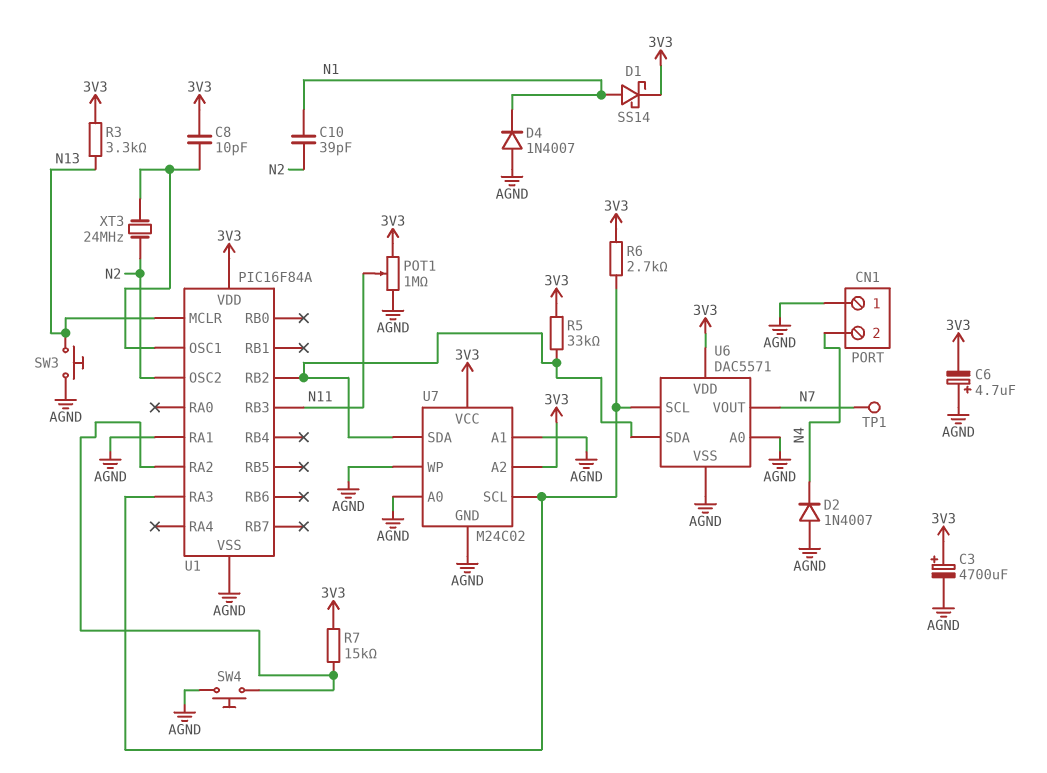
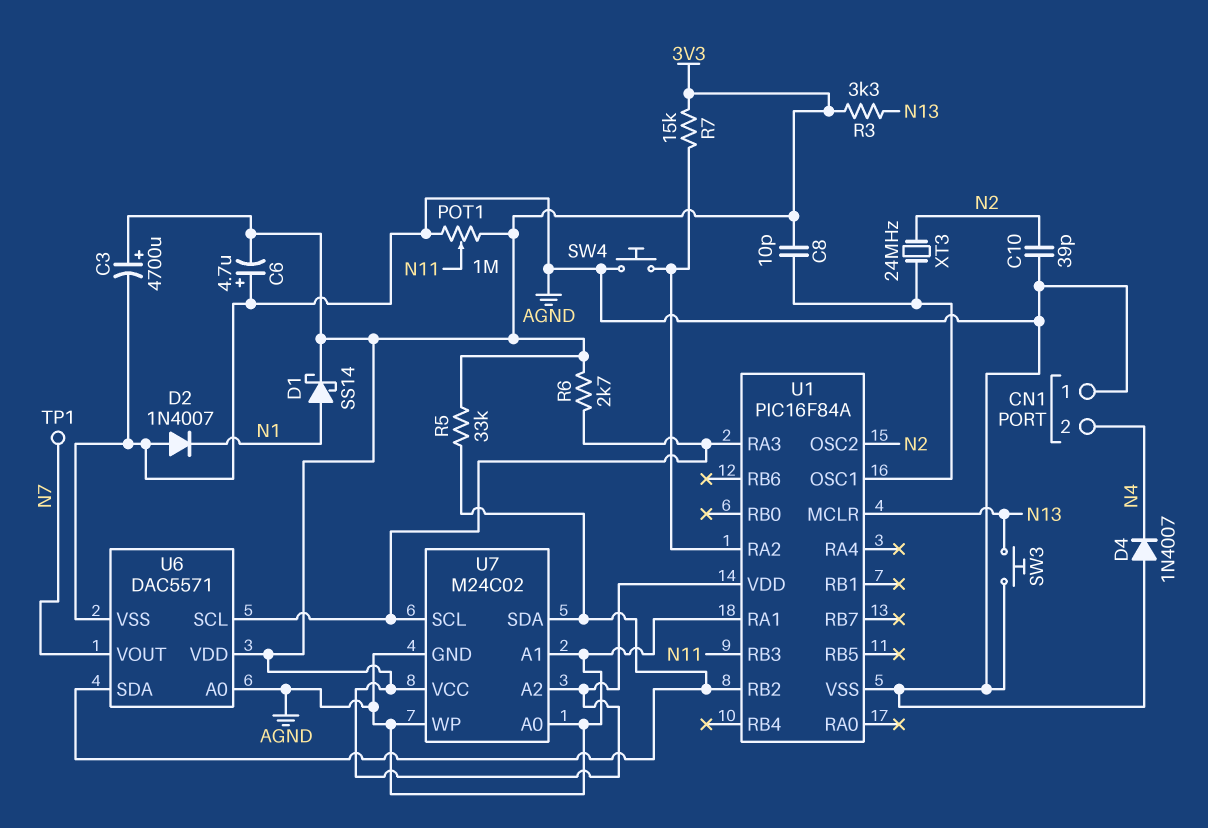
C10: 39pF (N1, N2) -> 39pF (AGND, N2)
D2: diode 1N4007 (A AGND, K N4) -> diode 1N4007 (A AGND, K N1)
D4: diode 1N4007 (A AGND, K N1) -> diode 1N4007 (A AGND, K N4)

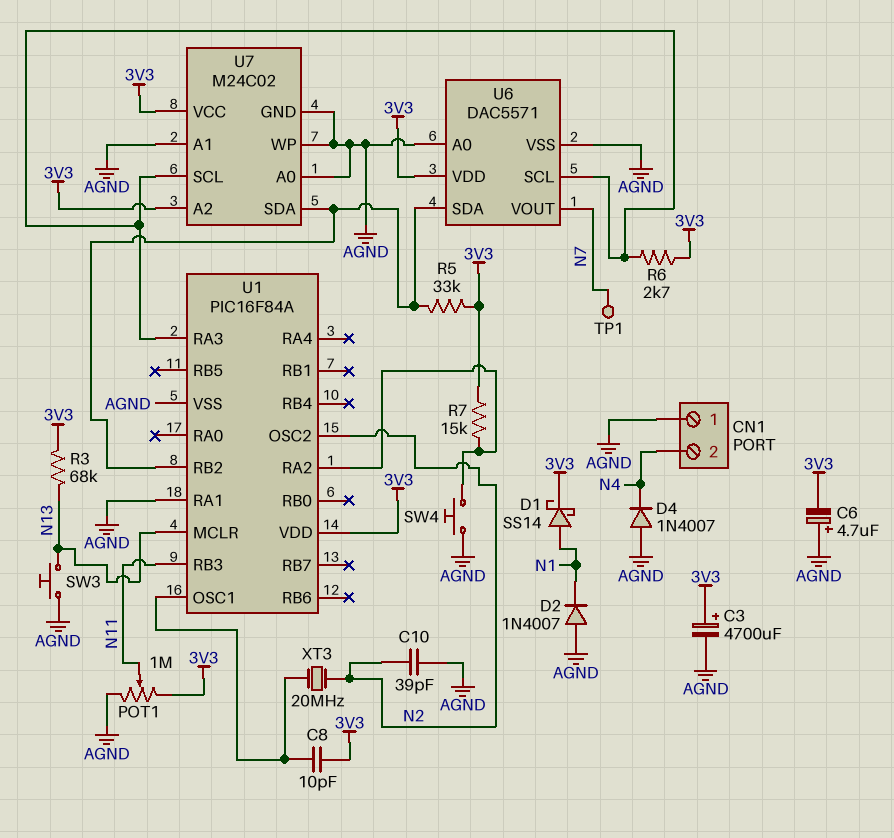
R3: 3.3k (3V3, N13) -> 68k (3V3, N13)
XT3: 24MHz (N2, U1/OSC1) -> 20MHz (N2, U1/OSC1)

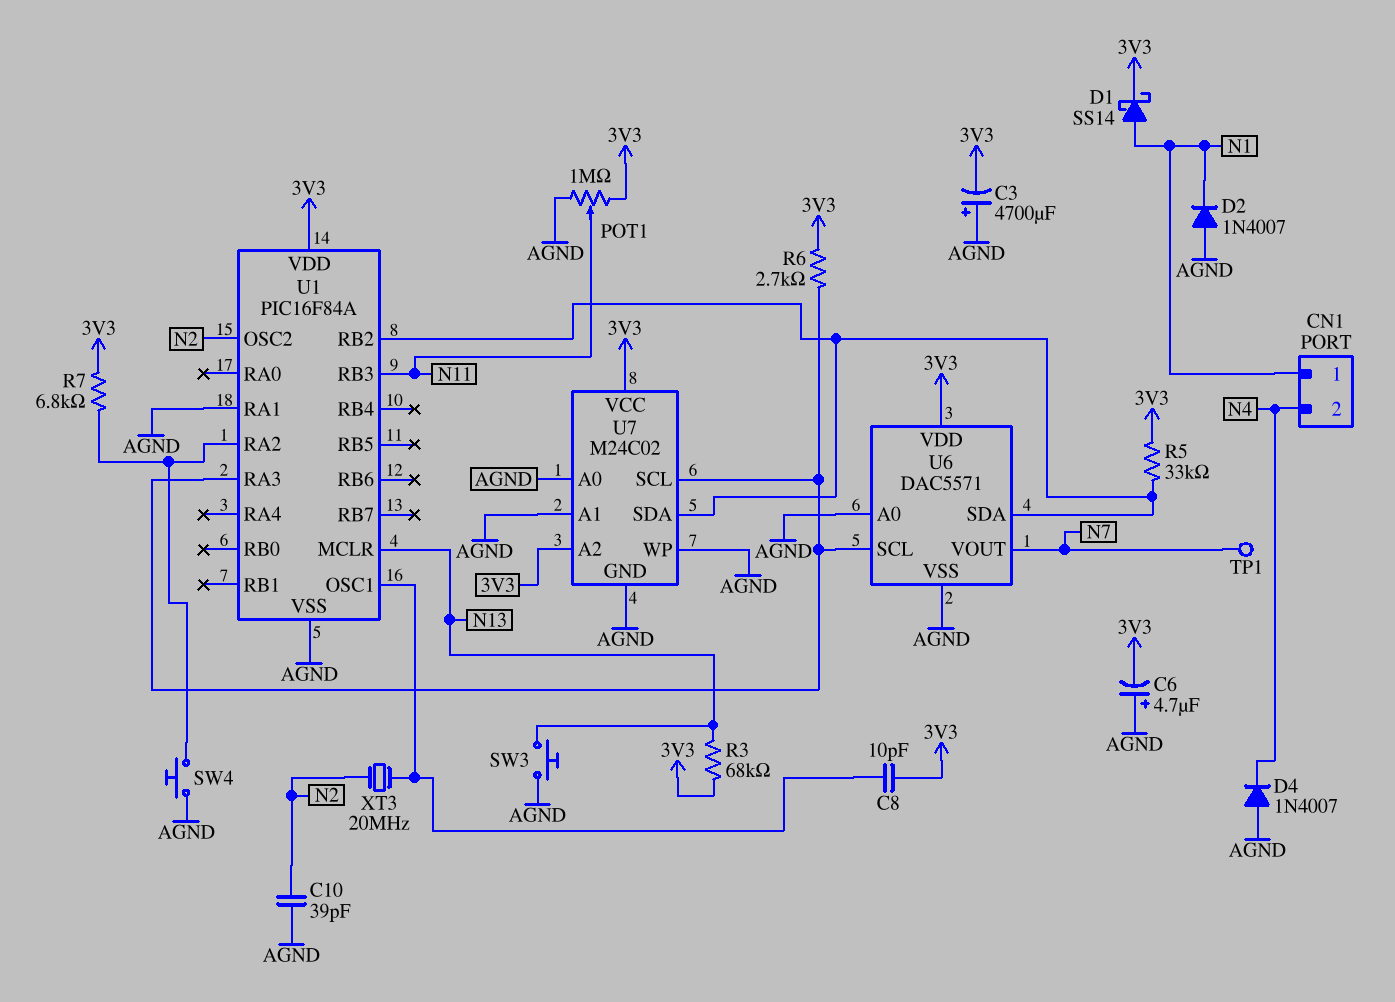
C3: 4700uF (plus 3V3, minus AGND) -> 4700uF (plus AGND, minus 3V3)
CN1 pin 1: AGND -> N1
R7: 15k (3V3, U1/RA2) -> 6.8k (3V3, U1/RA2)

